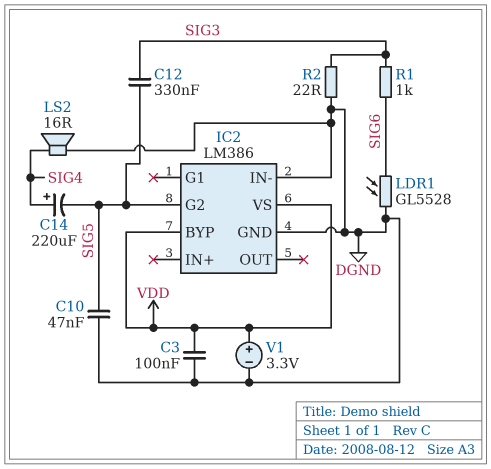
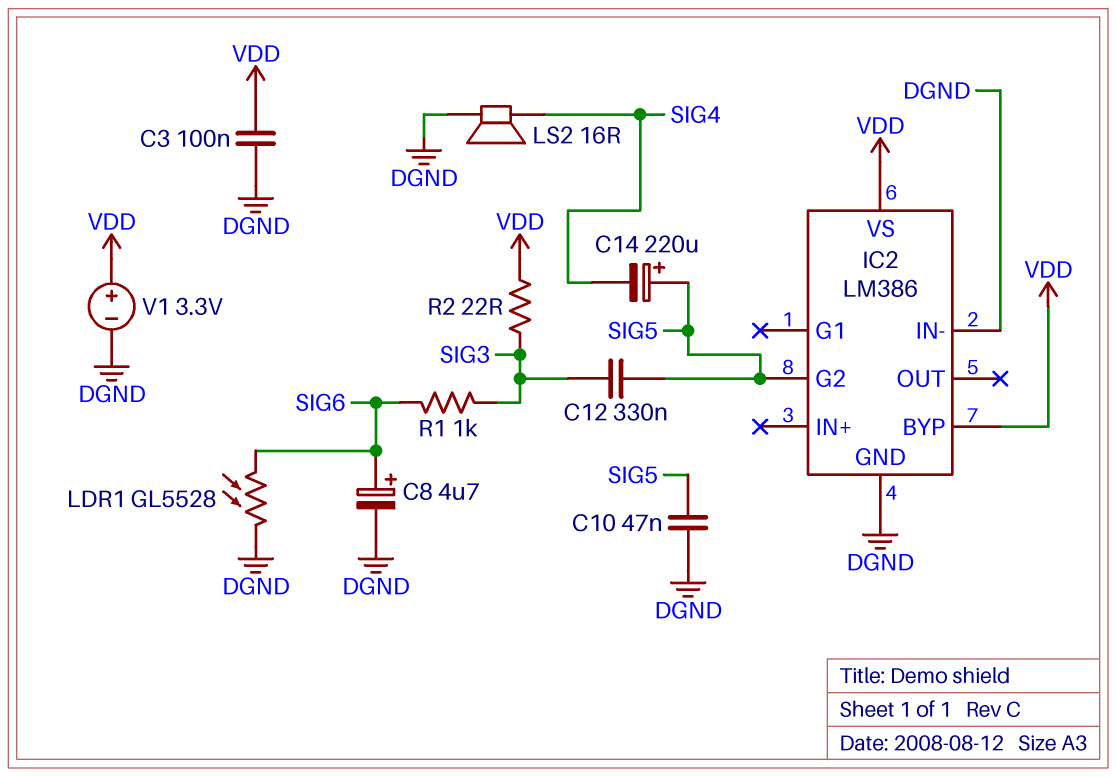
C8: none -> 4.7uF (plus SIG6, minus DGND)
C14: 220uF (plus SIG4, minus SIG5) -> 220uF (plus SIG5, minus SIG4)
R2: 22 (DGND, SIG3) -> 22 (SIG3, VDD)

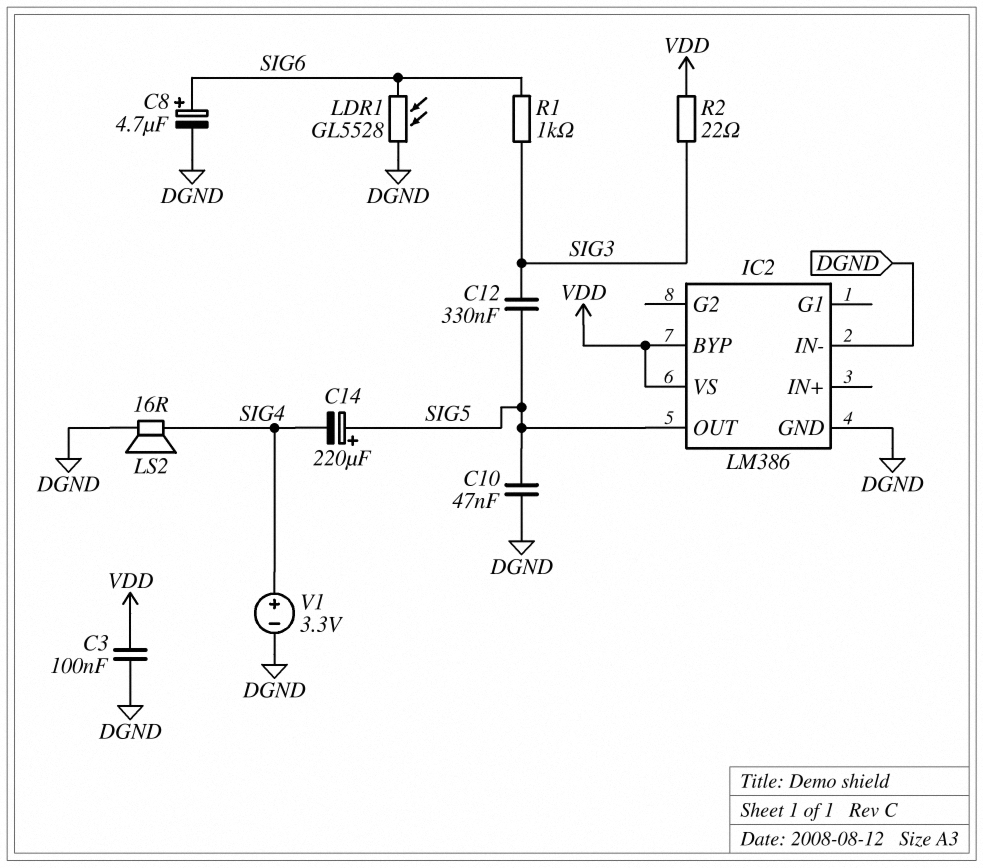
IC2 pin G2: SIG5 -> none
IC2 pin OUT: none -> SIG5
V1: 3.3V (plus VDD, minus DGND) -> 3.3V (plus SIG4, minus DGND)

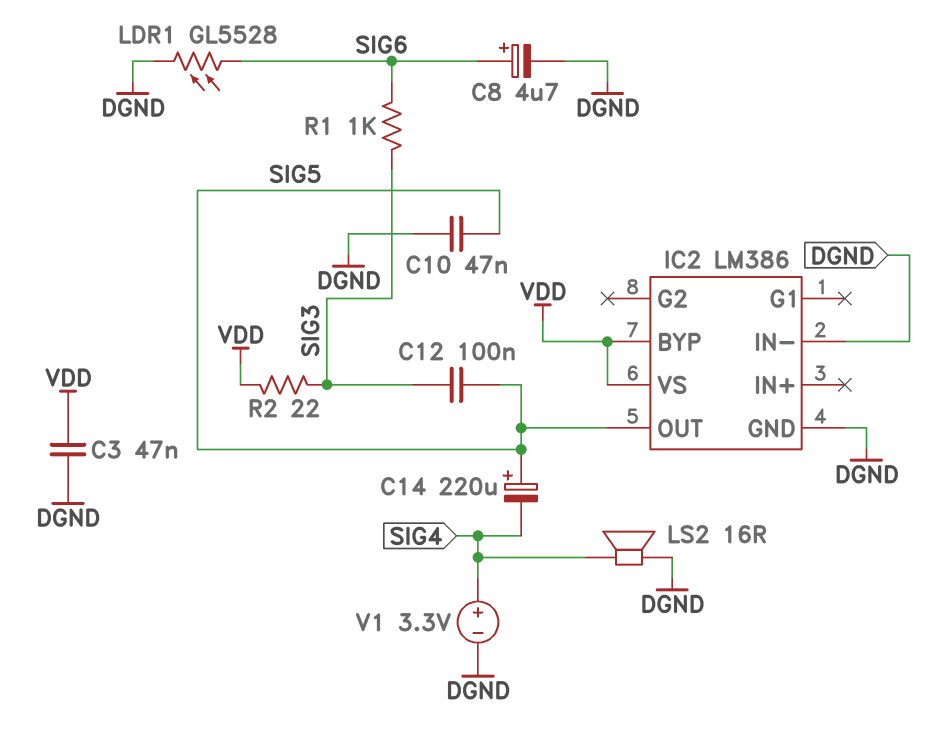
C3: 100nF (DGND, VDD) -> 47nF (DGND, VDD)
C12: 330nF (SIG3, SIG5) -> 100nF (SIG3, SIG5)

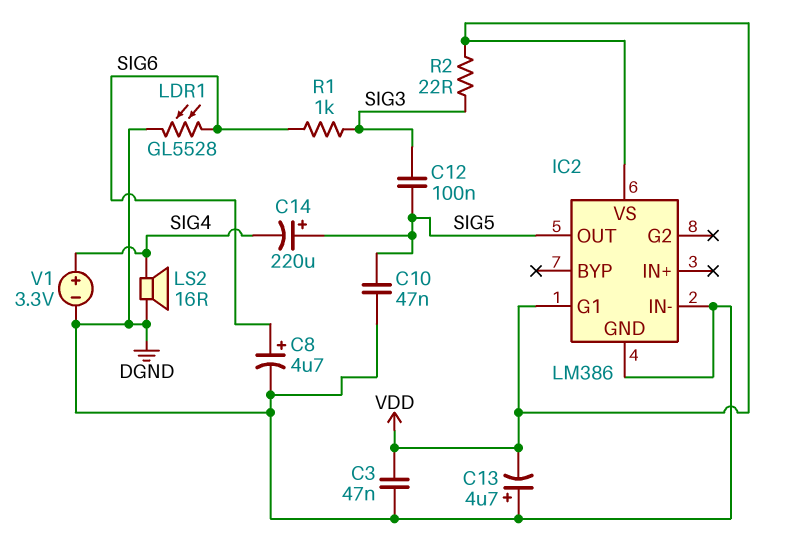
C13: none -> 4.7uF (plus DGND, minus VDD)
IC2 pin BYP: VDD -> none
IC2 pin G1: none -> VDD

